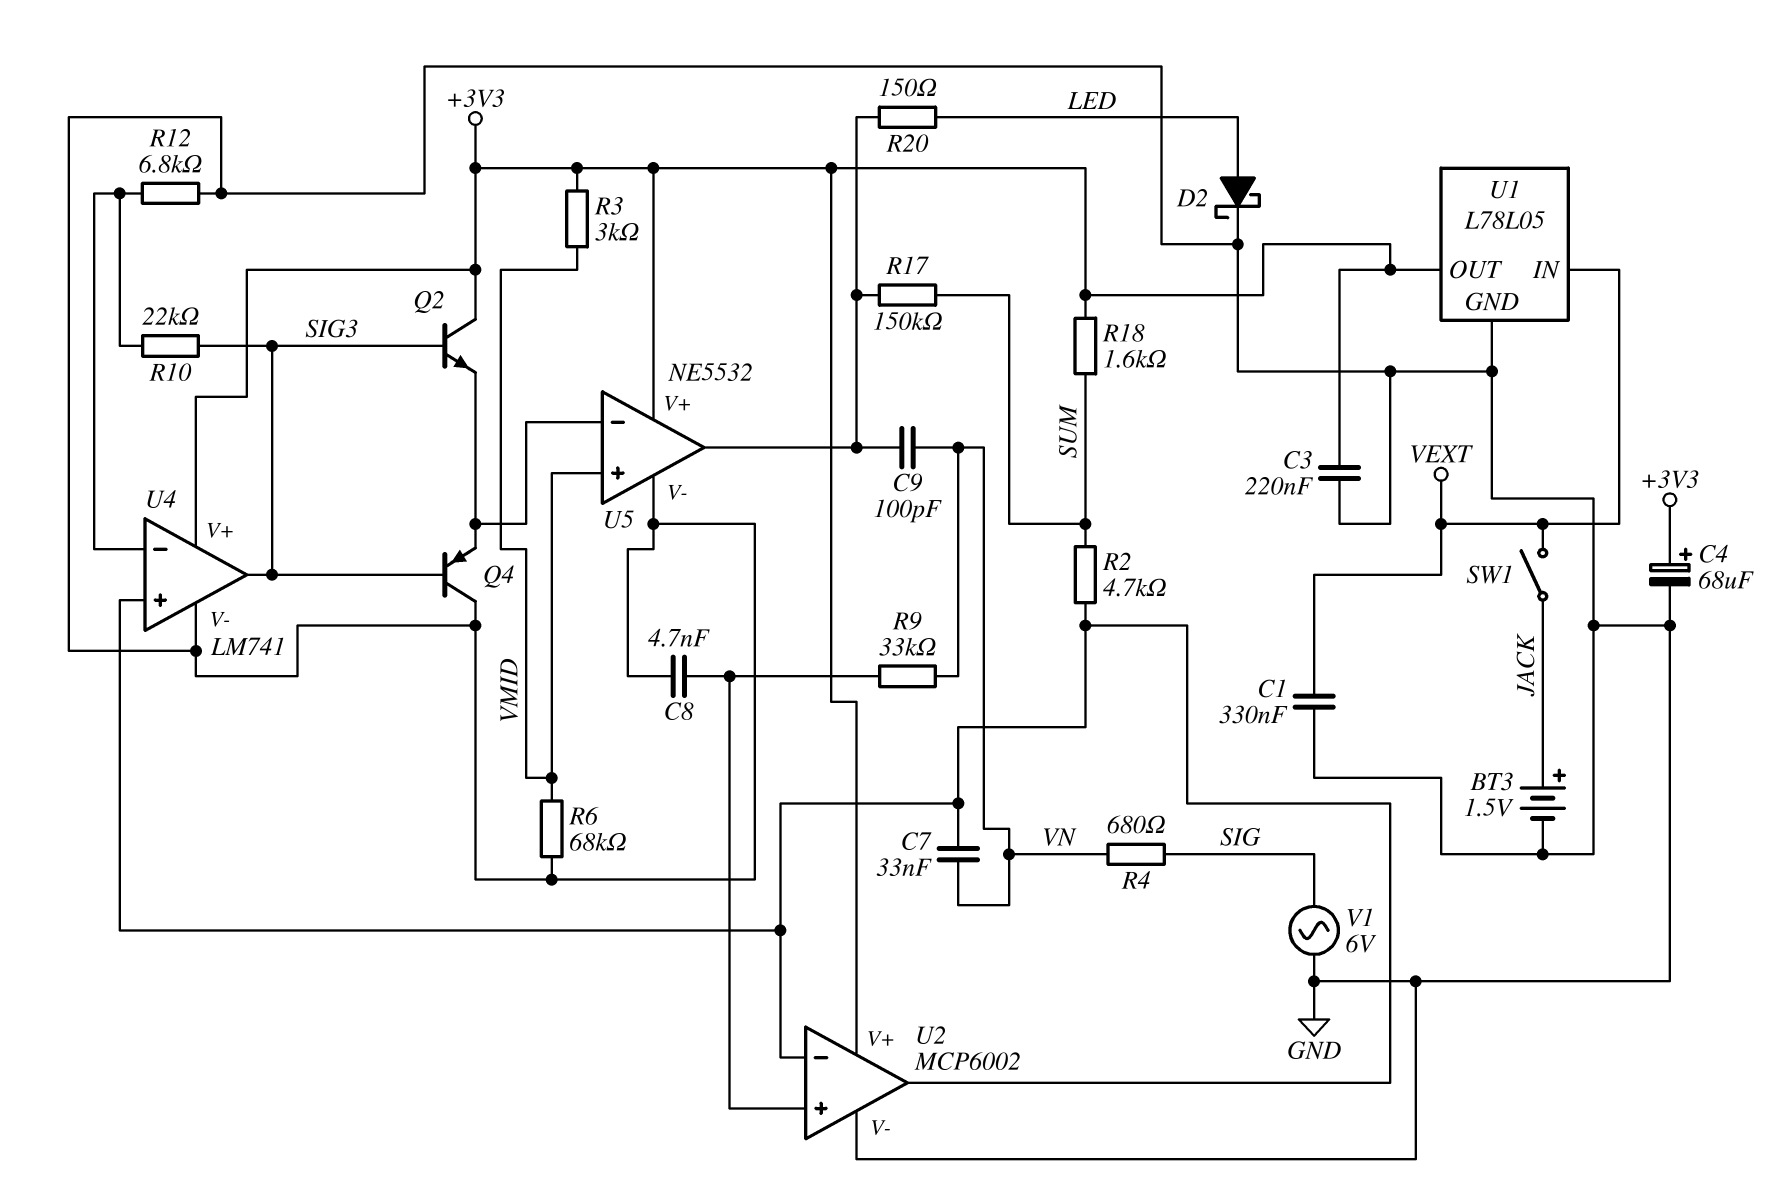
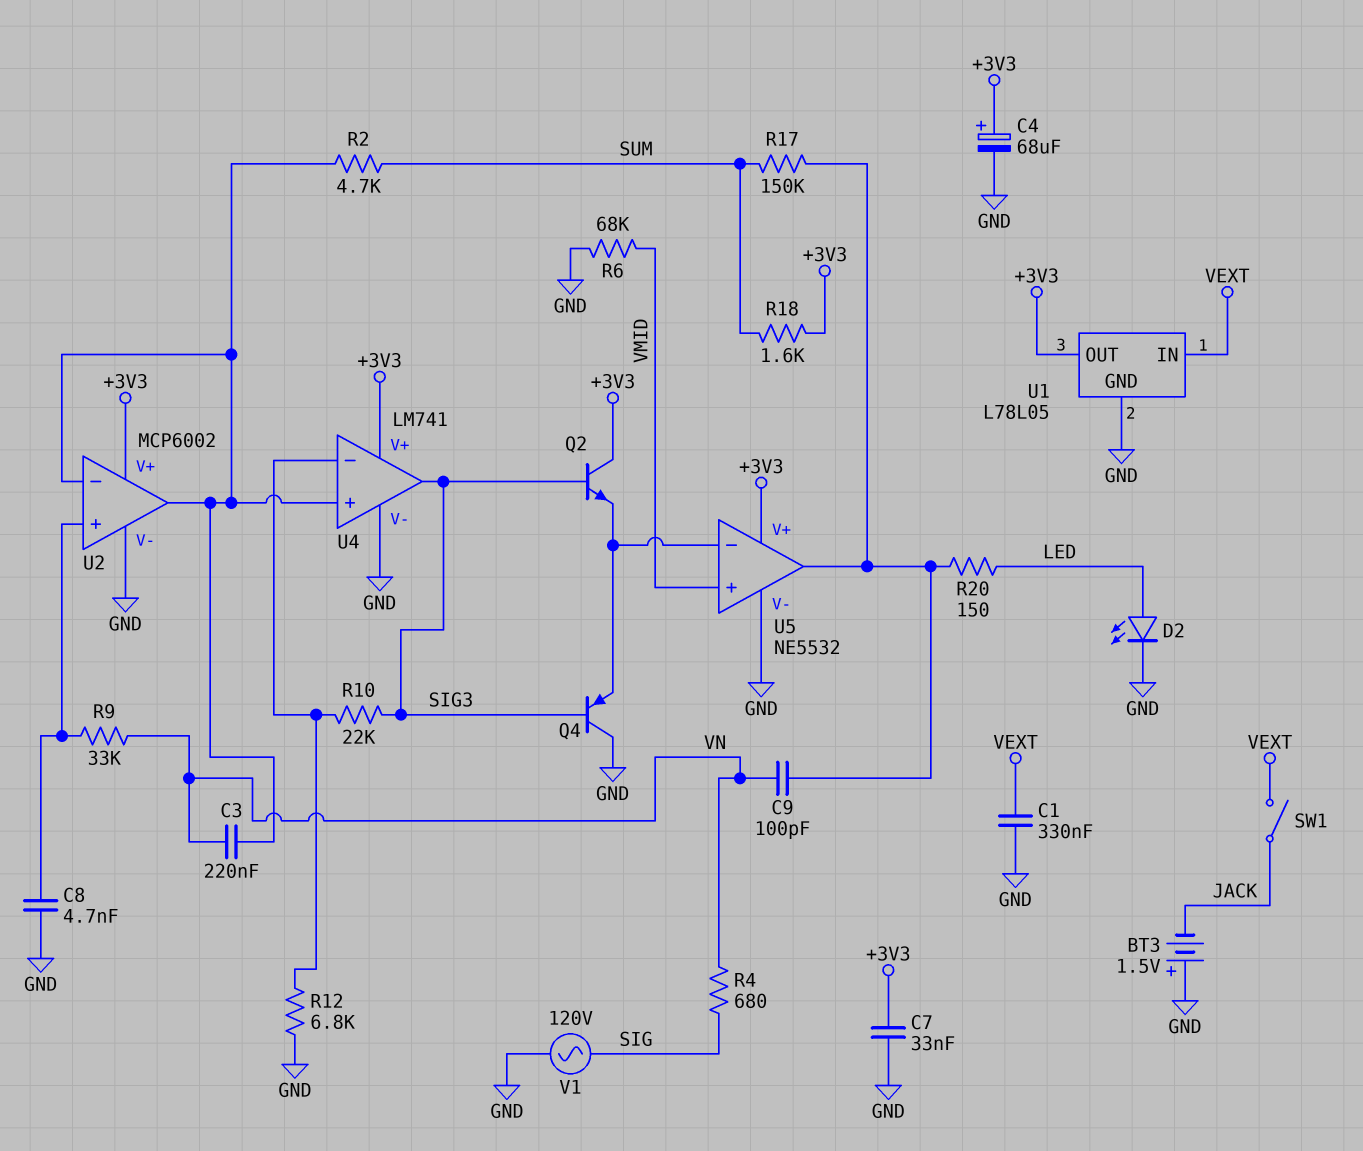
BT3: 1.5V (plus JACK, minus GND) -> 1.5V (plus GND, minus JACK)
C3: 220nF (+3V3, GND) -> 220nF (U2/in-, VN)
C7: 33nF (U2/in-, VN) -> 33nF (+3V3, GND)
D2: schottky (A LED, K GND) -> LED (A LED, K GND)
R3: 3k (+3V3, VMID) -> none
V1: AC 6V (GND, SIG) -> AC 120V (GND, SIG)

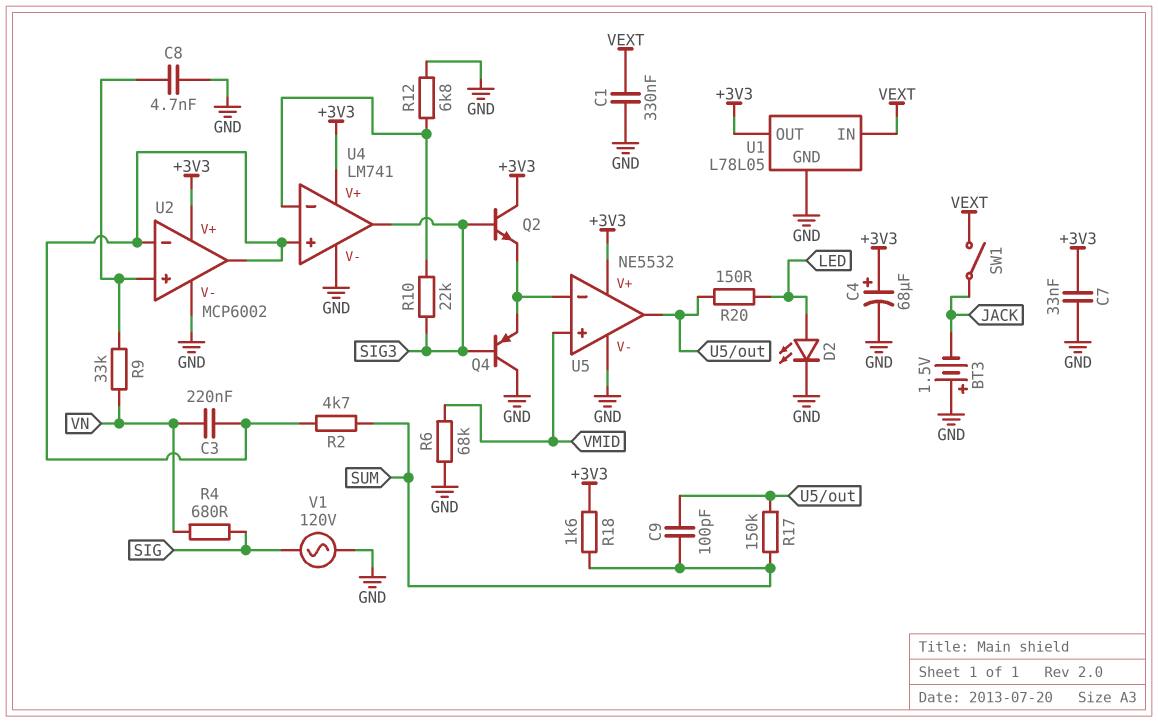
C9: 100pF (U5/out, VN) -> 100pF (SUM, U5/out)

